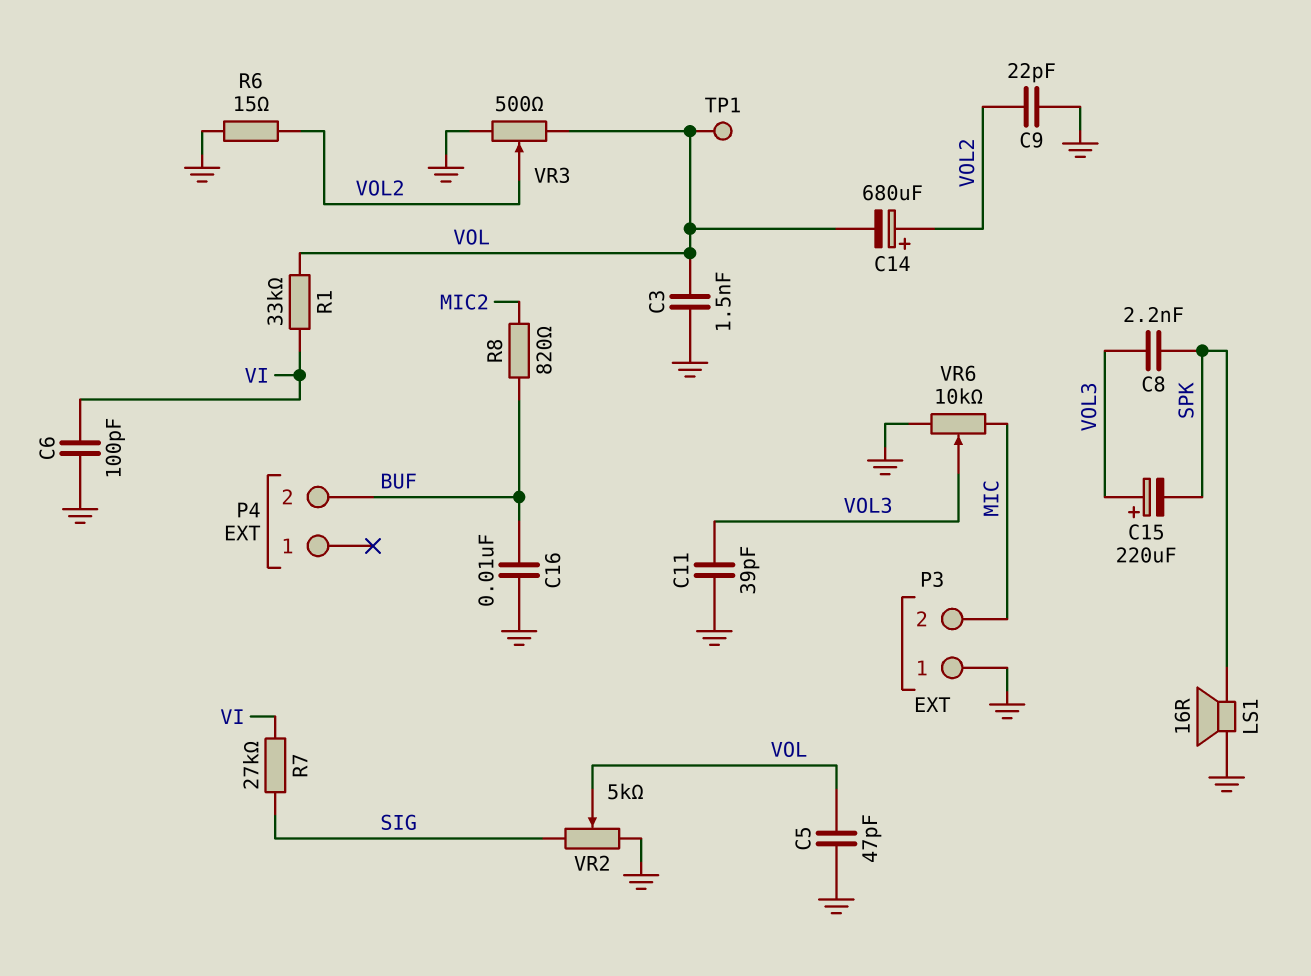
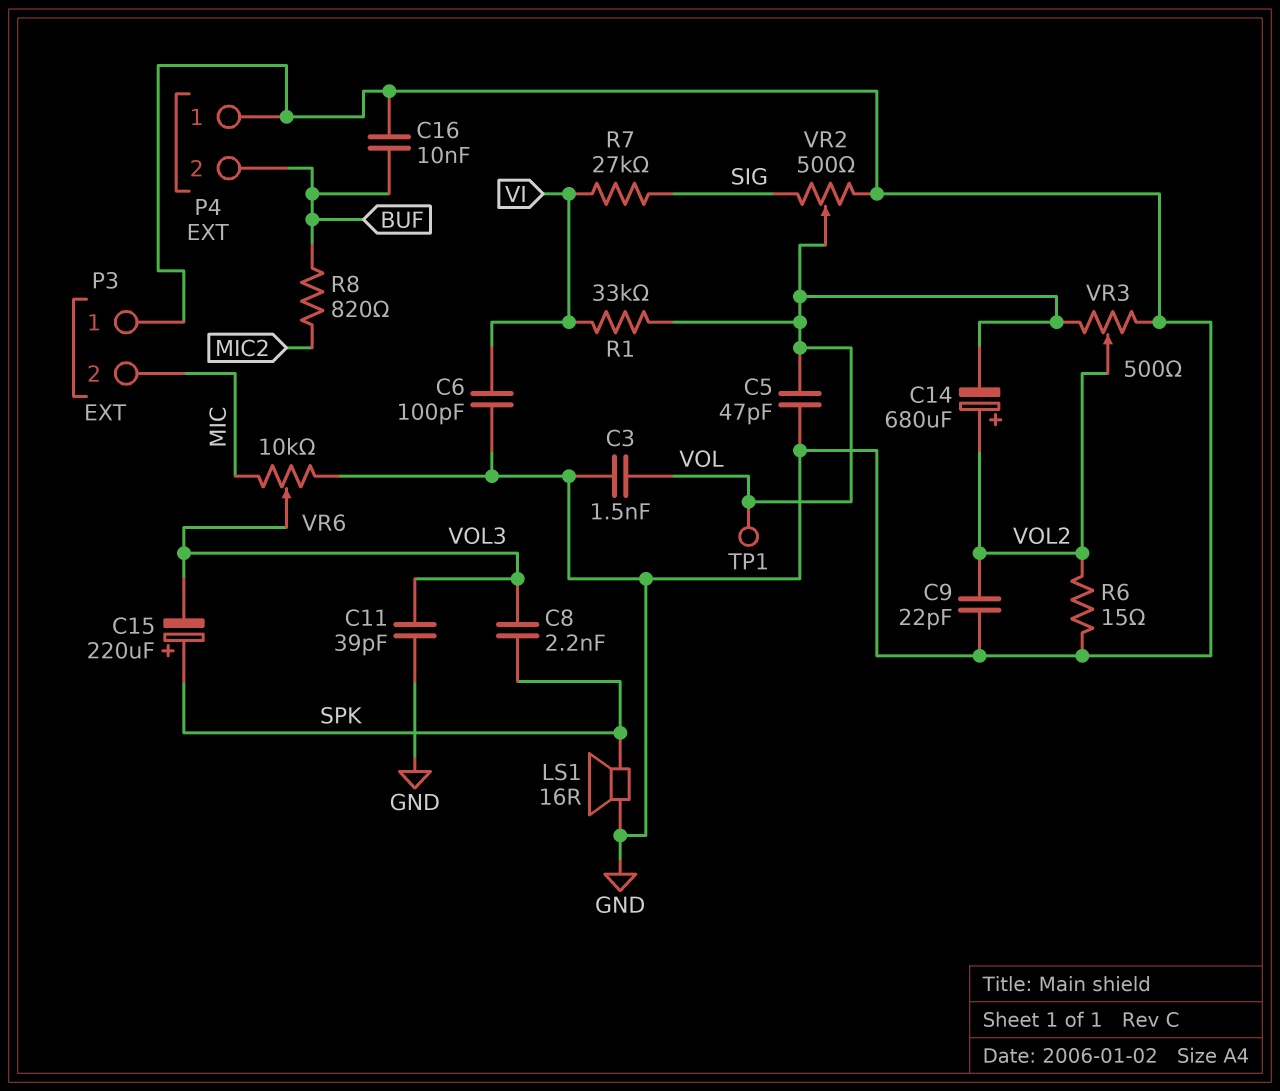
C15: 220uF (plus VOL3, minus SPK) -> 220uF (plus SPK, minus VOL3)
P4 pin 1: none -> GND
VR2: 5k (GND, SIG, wiper VOL) -> 500 (GND, SIG, wiper VOL)

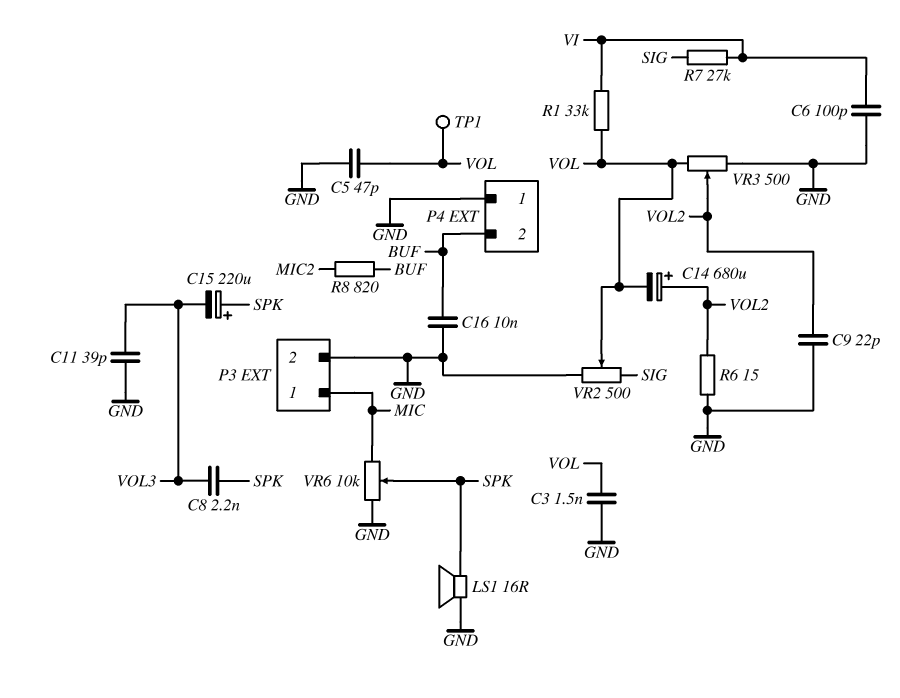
P3 pin 1: GND -> MIC
P3 pin 2: MIC -> GND
VR6: 10k (GND, MIC, wiper VOL3) -> 10k (GND, MIC, wiper SPK)

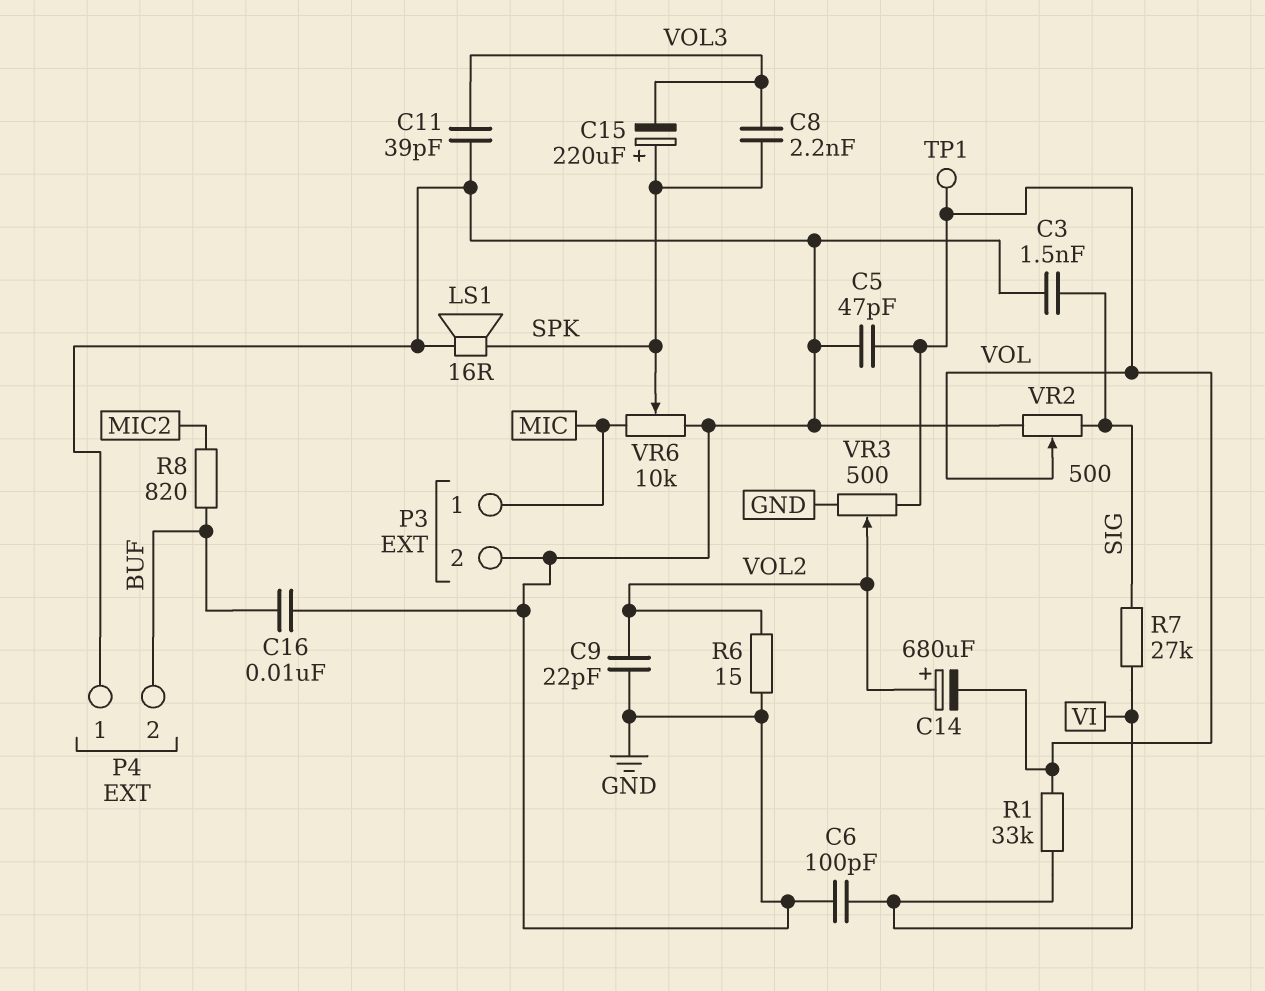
C3: 1.5nF (GND, VOL) -> 1.5nF (GND, SIG)

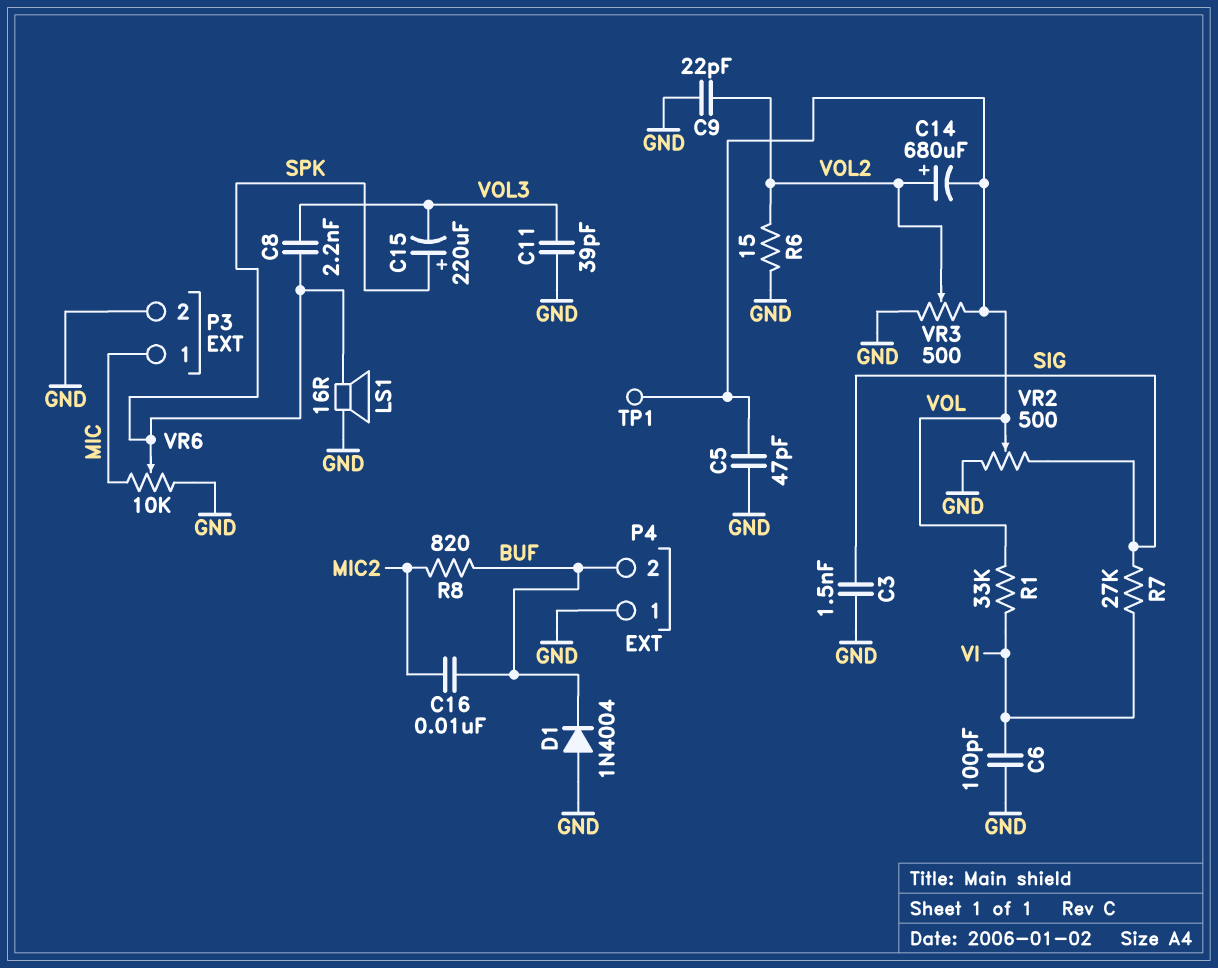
C16: 10nF (BUF, GND) -> 10nF (BUF, MIC2)
D1: none -> diode 1N4004 (A GND, K BUF)

